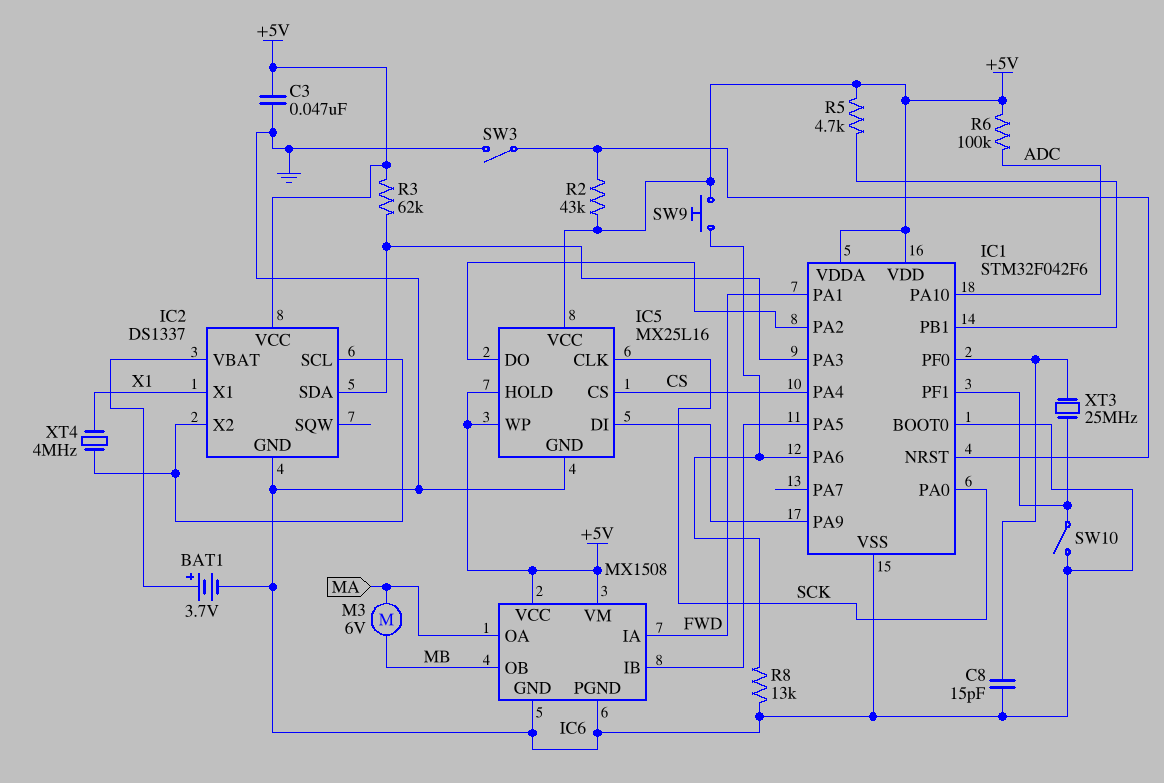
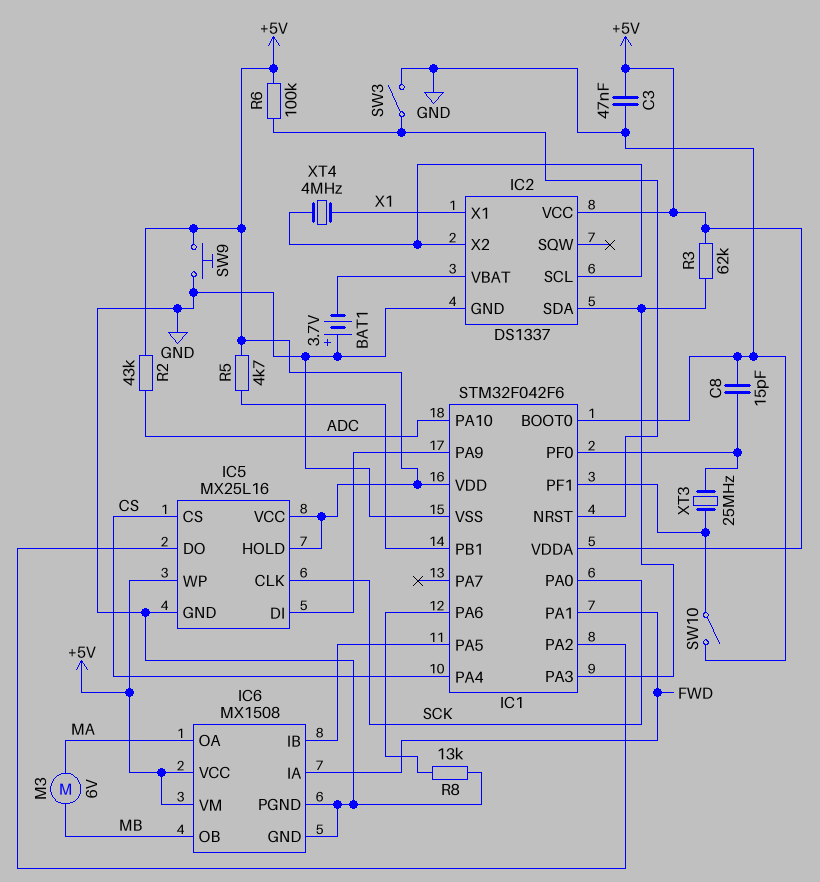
BAT1: 3.7V (plus IC2/VBAT, minus GND) -> 3.7V (plus GND, minus IC2/VBAT)
R2: 43k (+5V, IC1/NRST) -> 43k (+5V, ADC)
R6: 100k (+5V, ADC) -> 100k (+5V, IC1/NRST)
SW9: button (+5V, IC1/PA6) -> button (+5V, GND)

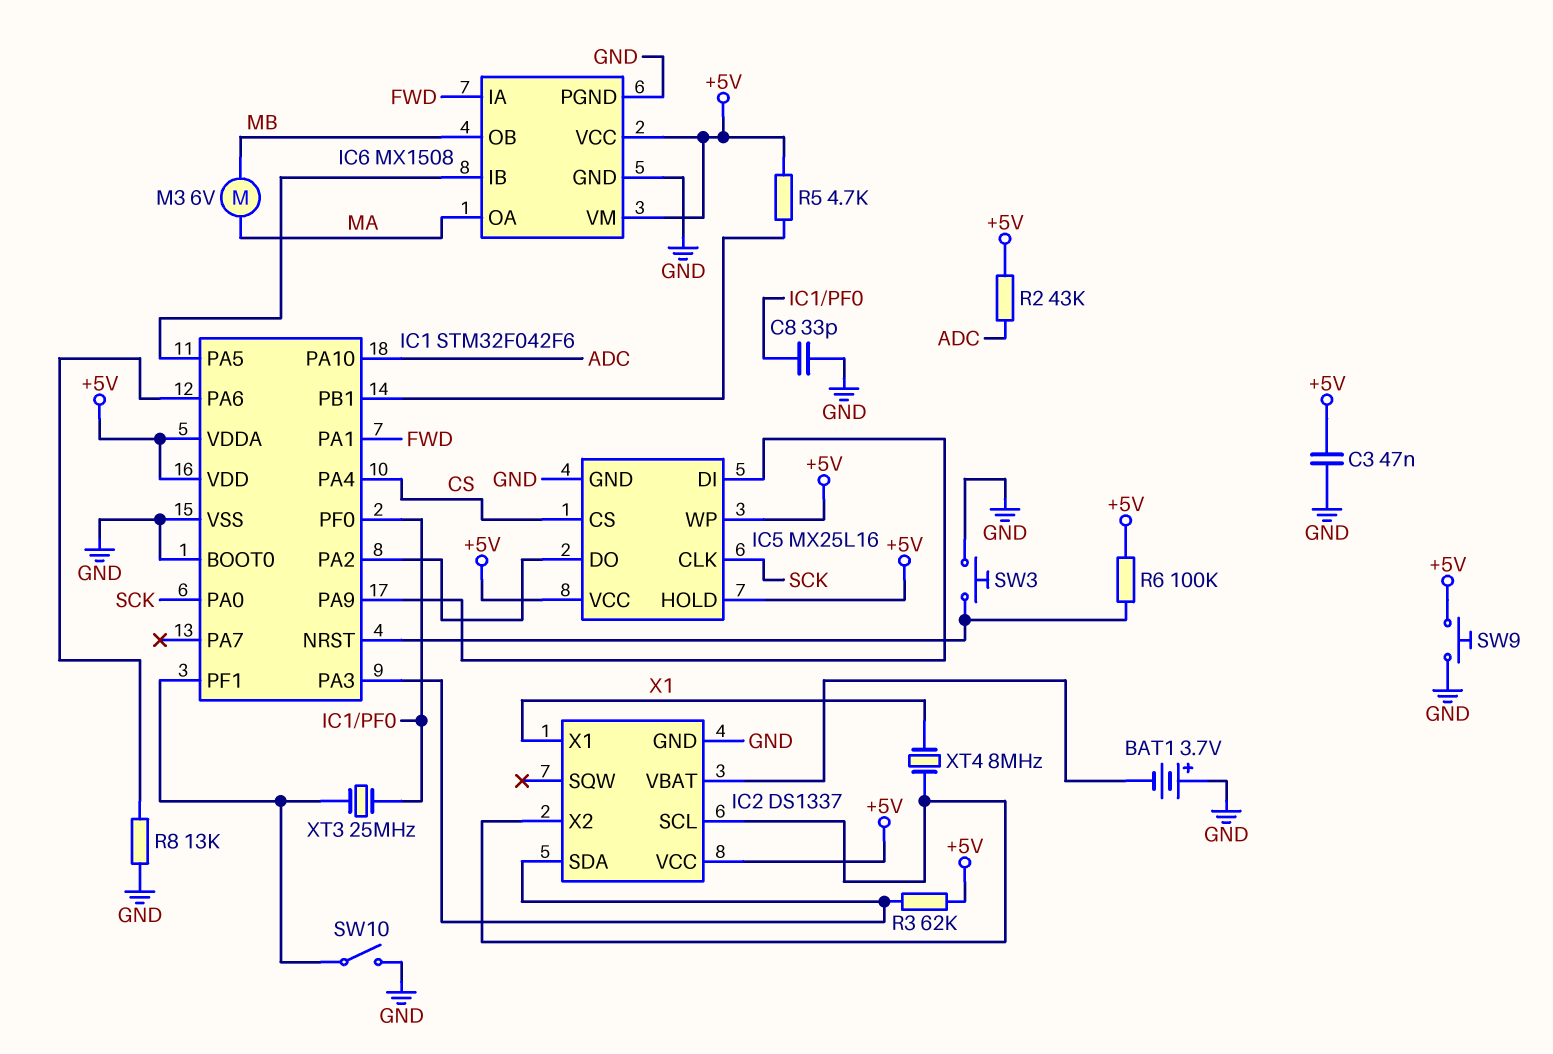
C8: 15pF (GND, IC1/PF0) -> 33pF (GND, IC1/PF0)
SW3: switch (GND, IC1/NRST) -> button (GND, IC1/NRST)
XT4: 4MHz (IC2/SCL, X1) -> 8MHz (IC2/SCL, X1)

